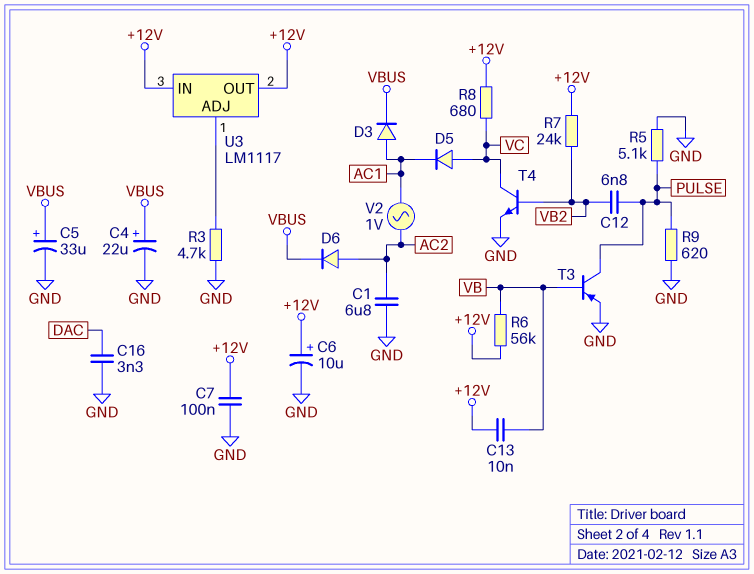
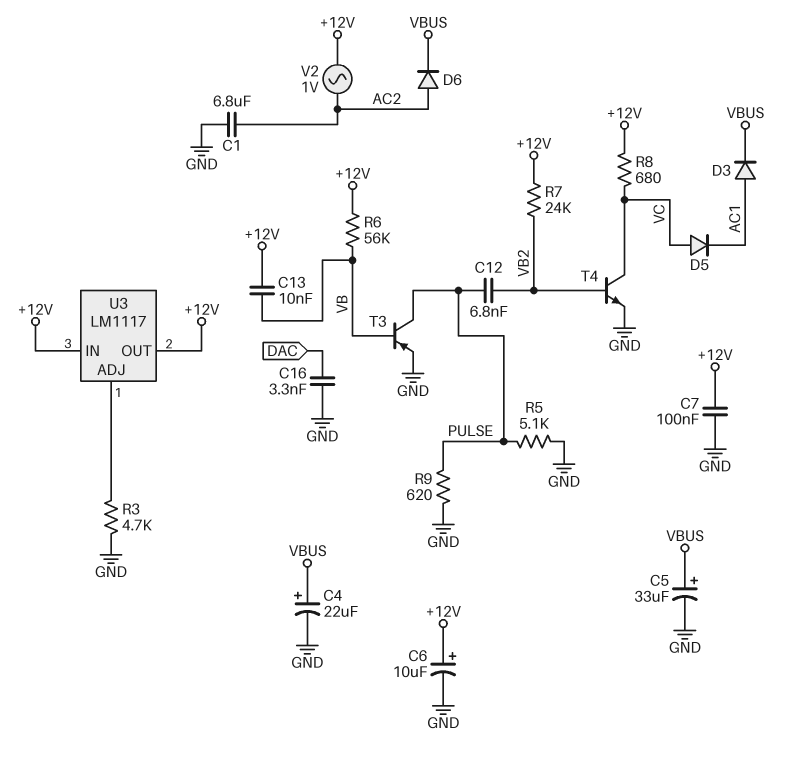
V2: AC 1V (AC1, AC2) -> AC 1V (+12V, AC2)

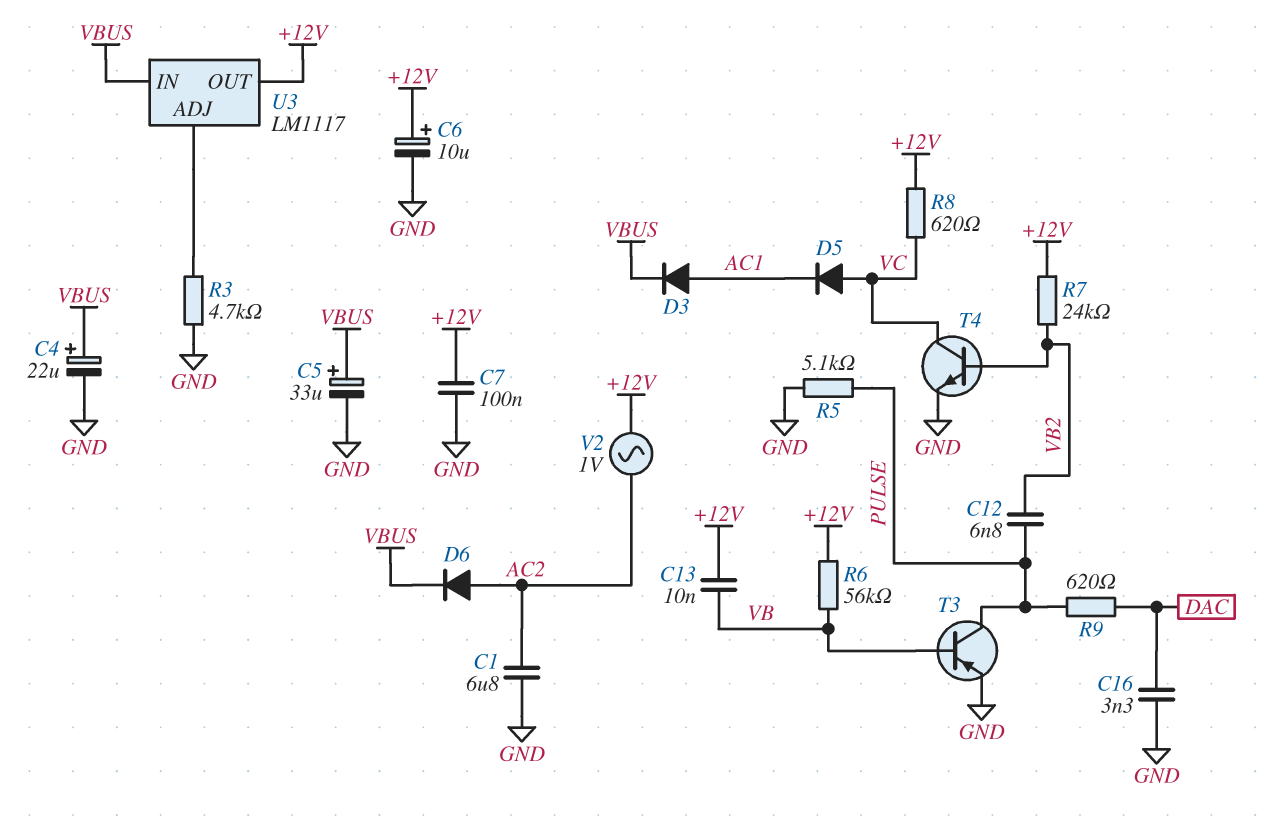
R8: 680 (+12V, VC) -> 620 (+12V, VC)
R9: 620 (GND, PULSE) -> 620 (DAC, PULSE)
U3 pin IN: +12V -> VBUS

